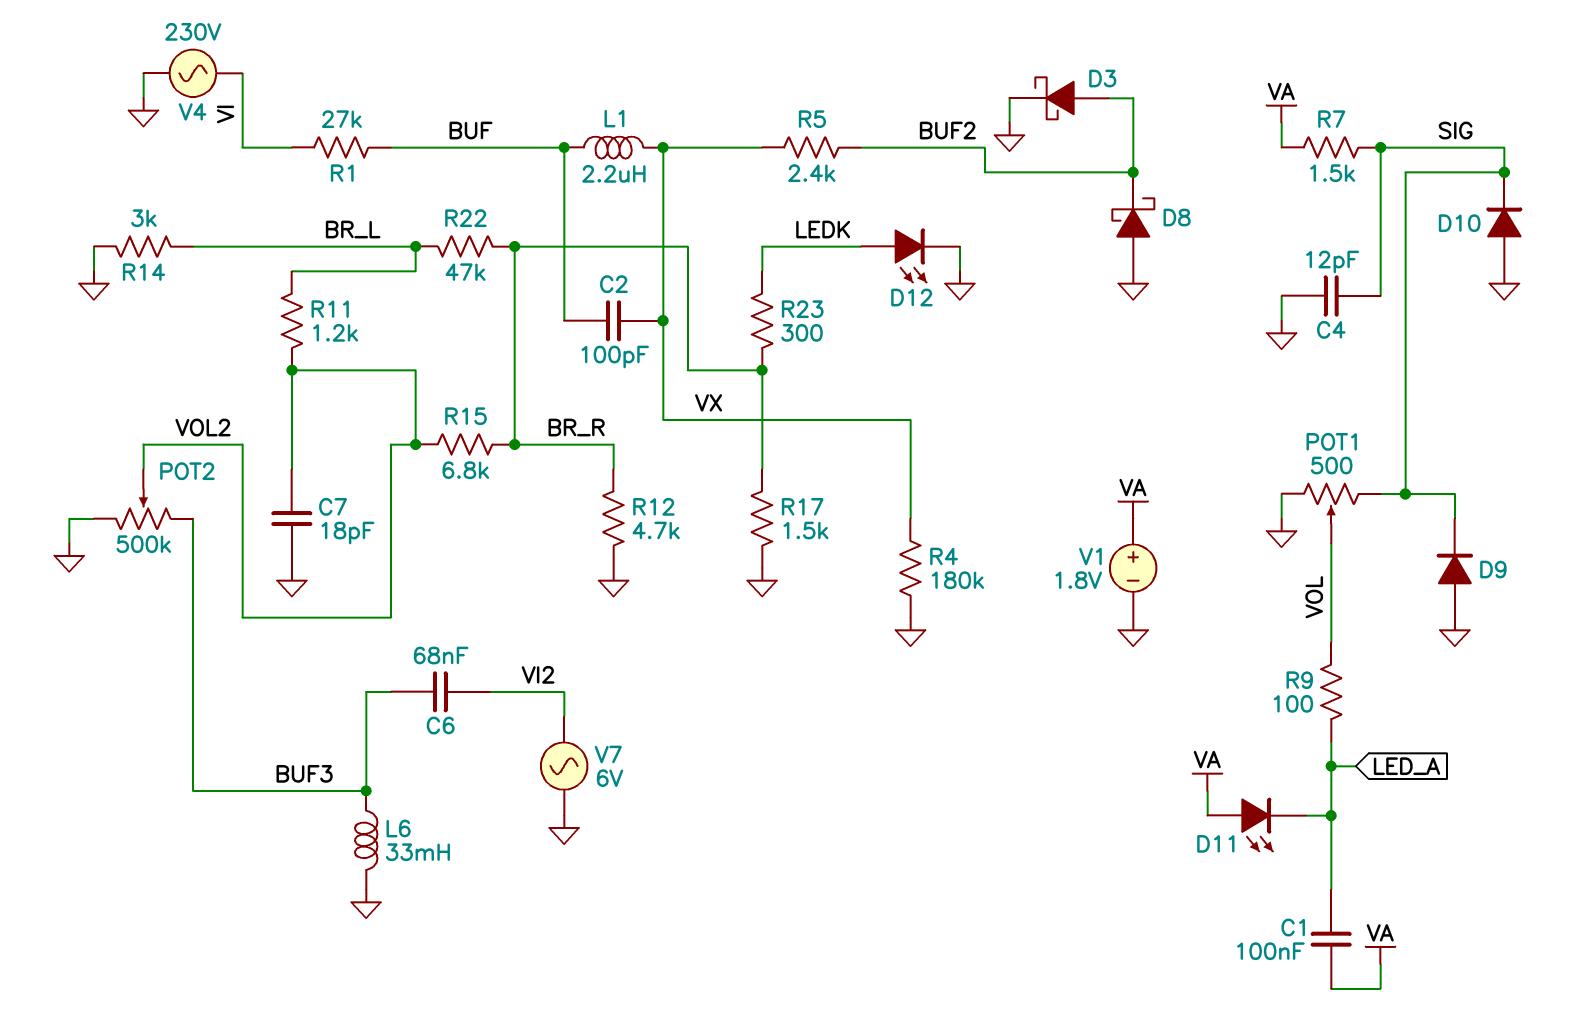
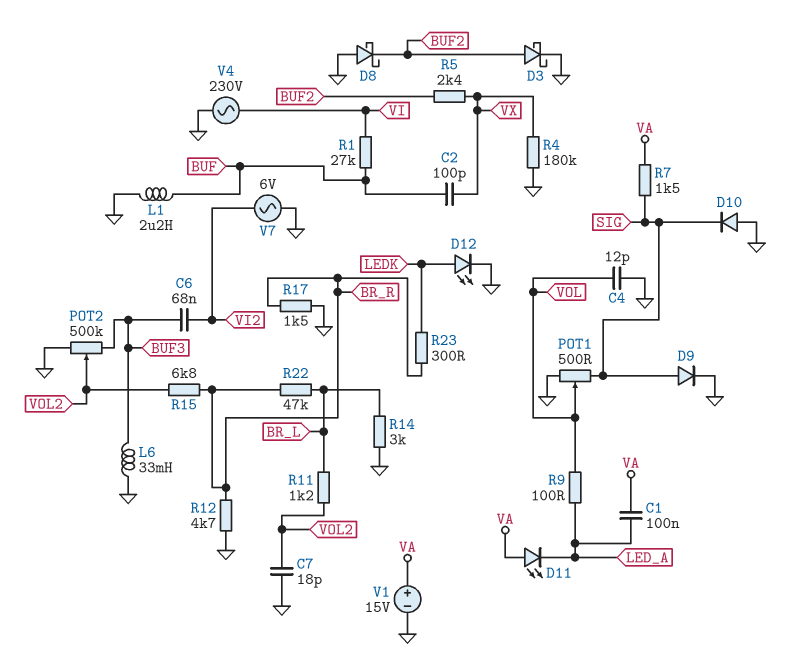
C4: 12pF (GND, SIG) -> 12pF (GND, VOL)
D9: diode (A GND, K SIG) -> diode (A SIG, K GND)
L1: 2.2uH (BUF, VX) -> 2.2uH (BUF, GND)
V1: 1.8V (plus VA, minus GND) -> 15V (plus VA, minus GND)

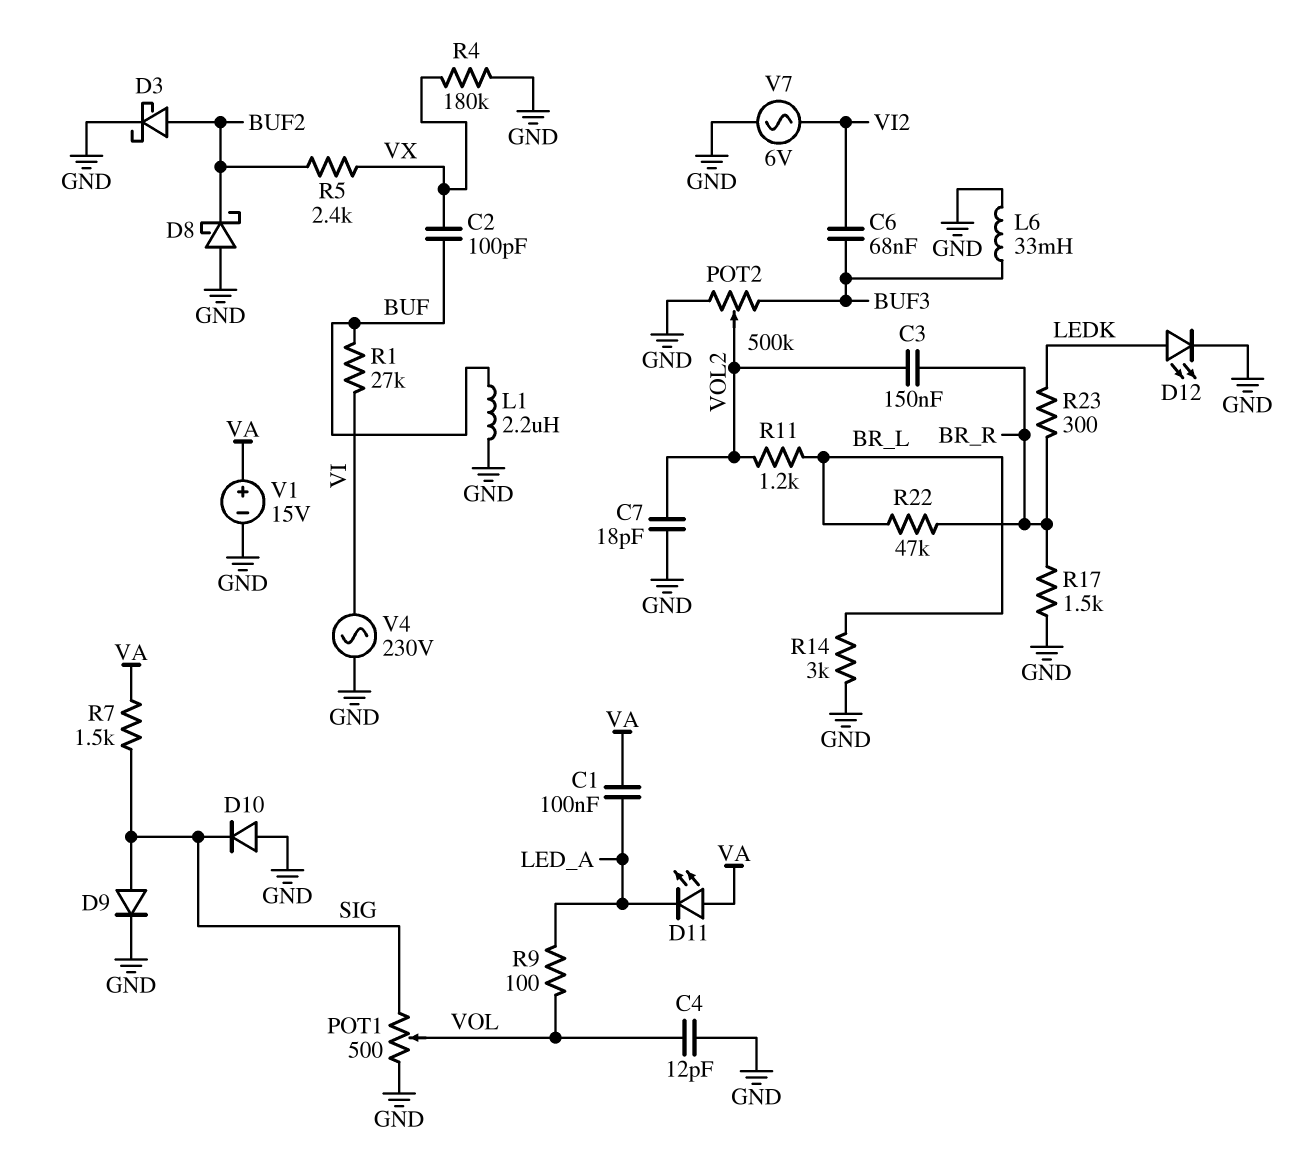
C3: none -> 150nF (BR_R, VOL2)
R12: 4.7k (BR_R, GND) -> none
R15: 6.8k (BR_R, VOL2) -> none

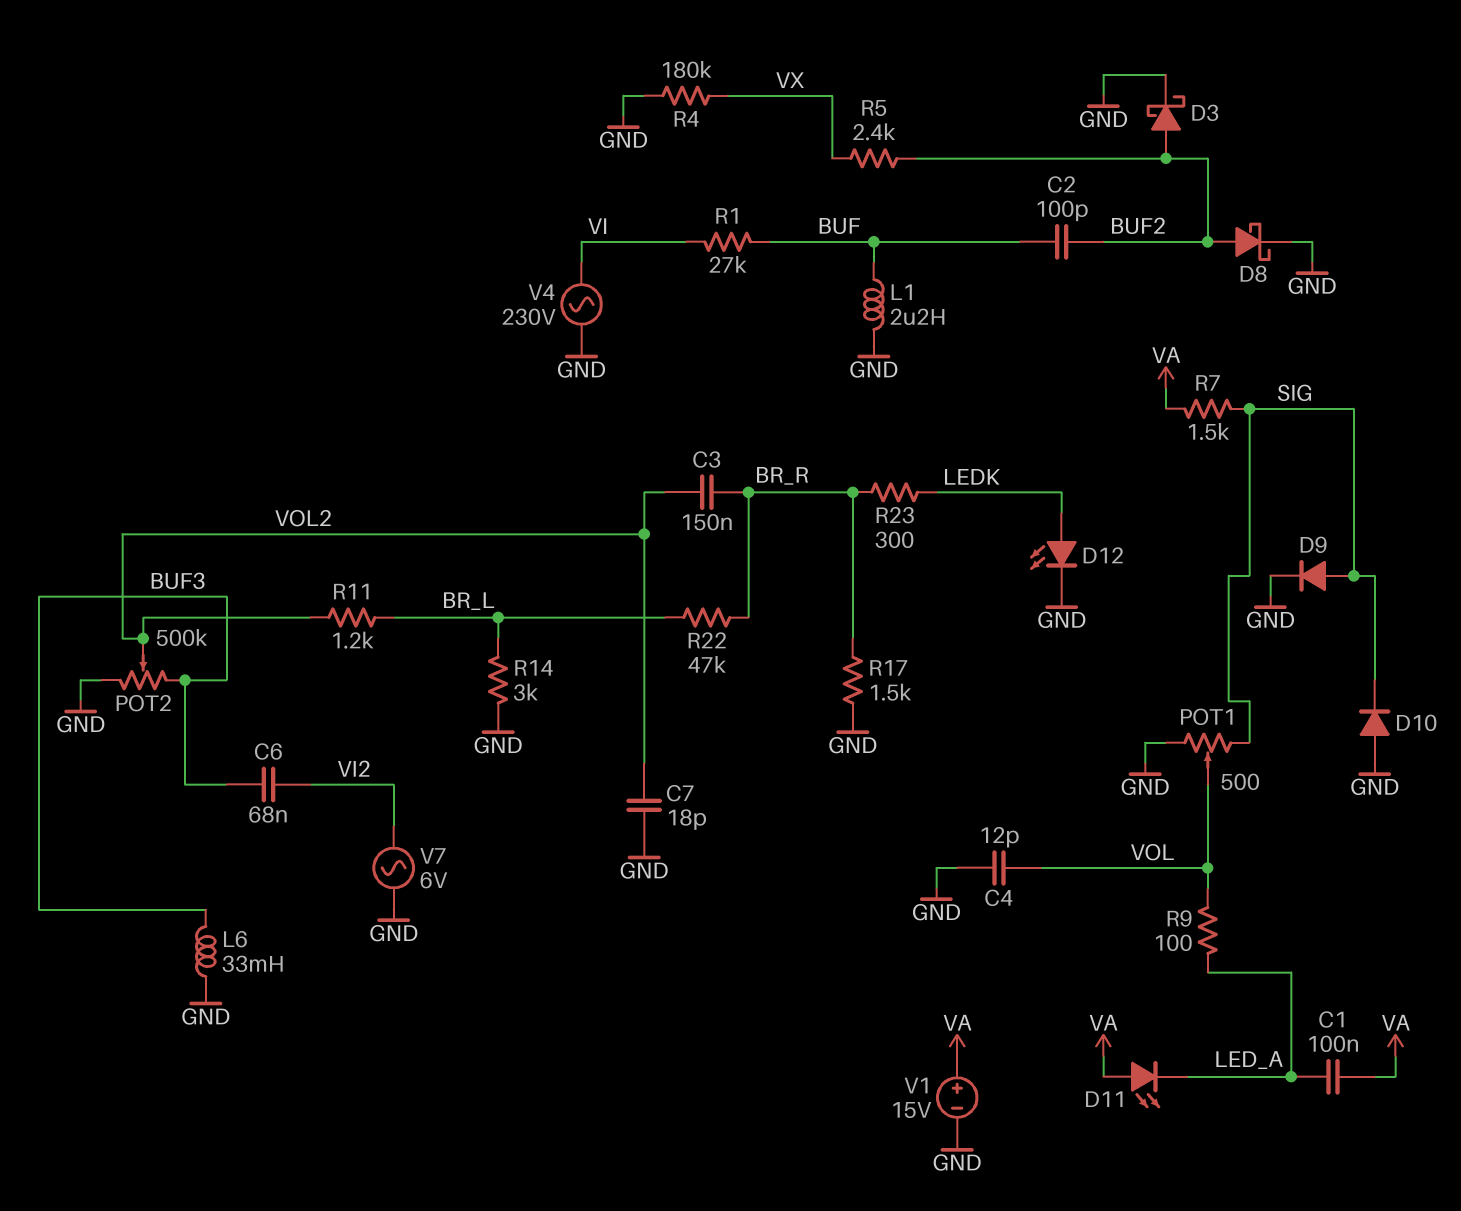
C2: 100pF (BUF, VX) -> 100pF (BUF, BUF2)
D8: schottky (A GND, K BUF2) -> schottky (A BUF2, K GND)

